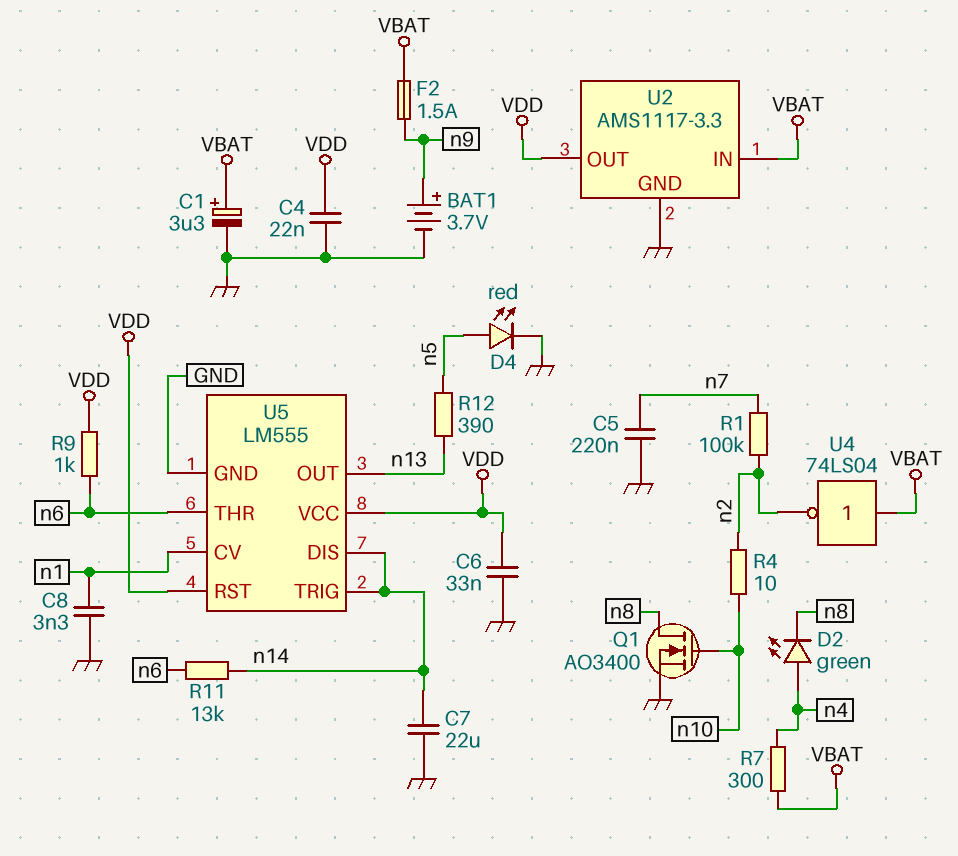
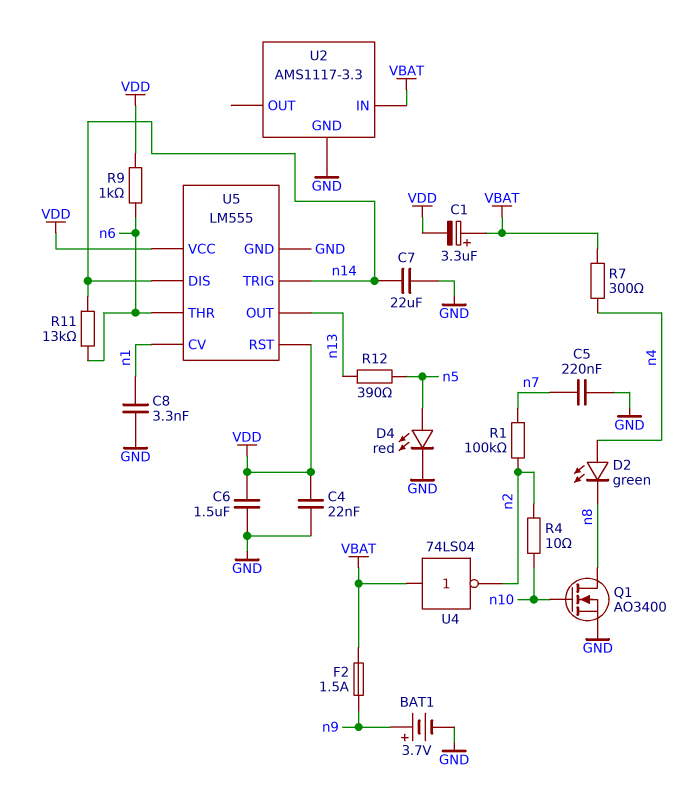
C1: 3.3uF (plus VBAT, minus GND) -> 3.3uF (plus VBAT, minus VDD)
C6: 33nF (GND, VDD) -> 1.5uF (GND, VDD)
U2 pin OUT: VDD -> none

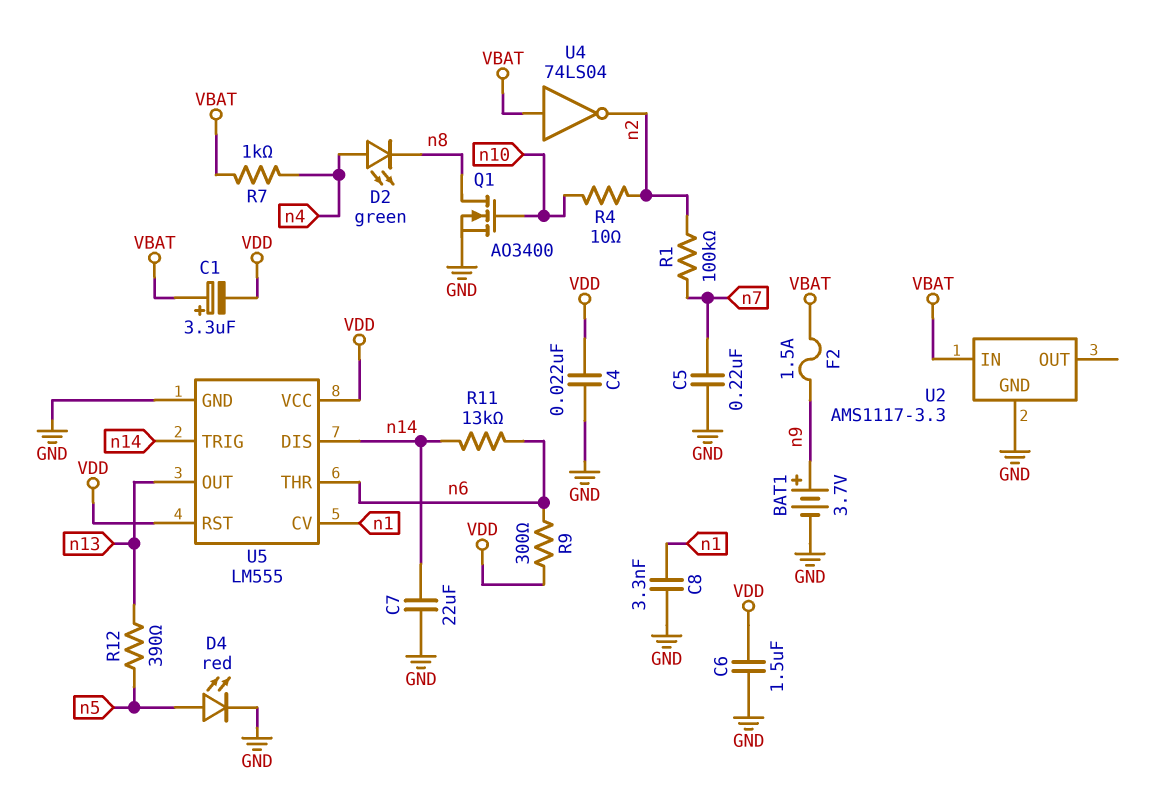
R7: 300 (VBAT, n4) -> 1k (VBAT, n4)
R9: 1k (VDD, n6) -> 300 (VDD, n6)

